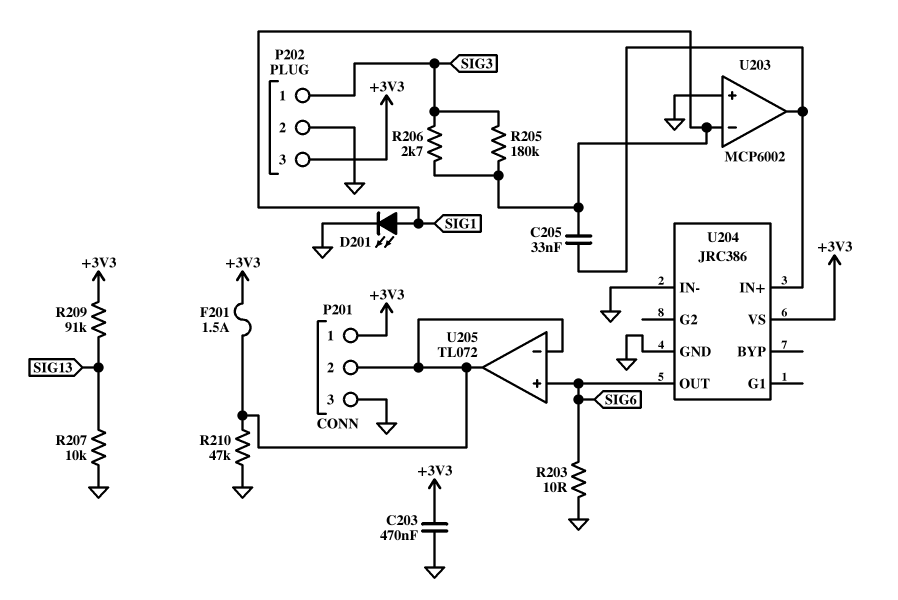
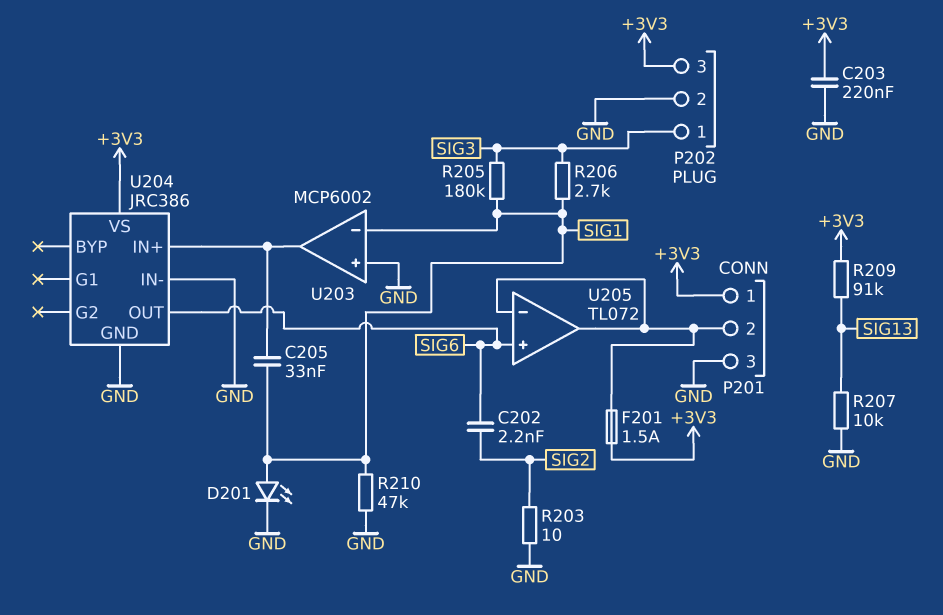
C202: none -> 2.2nF (SIG2, SIG6)
C203: 470nF (+3V3, GND) -> 220nF (+3V3, GND)
R203: 10 (GND, SIG6) -> 10 (GND, SIG2)
R210: 47k (GND, P201/2) -> 47k (GND, SIG1)

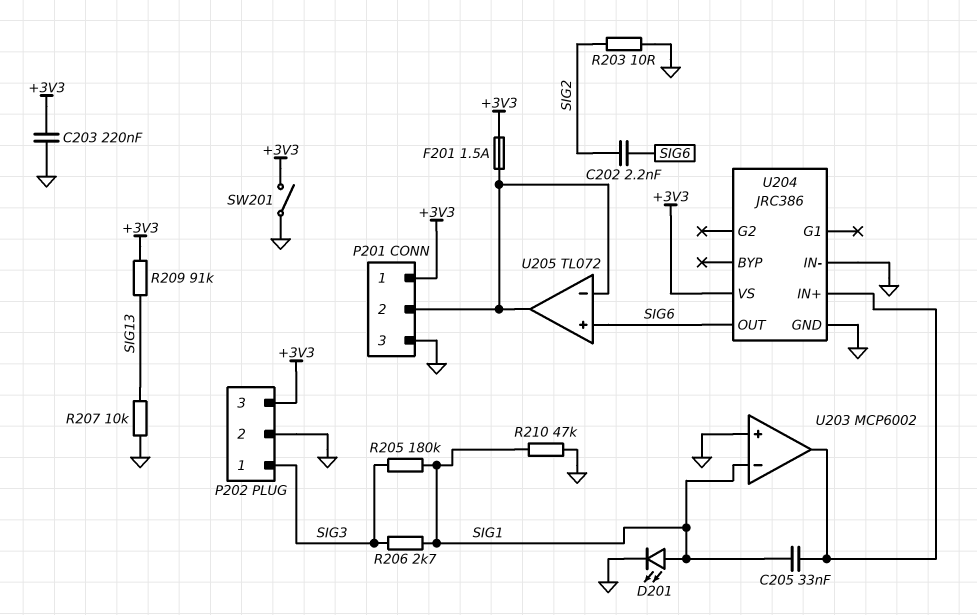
SW201: none -> switch (+3V3, GND)

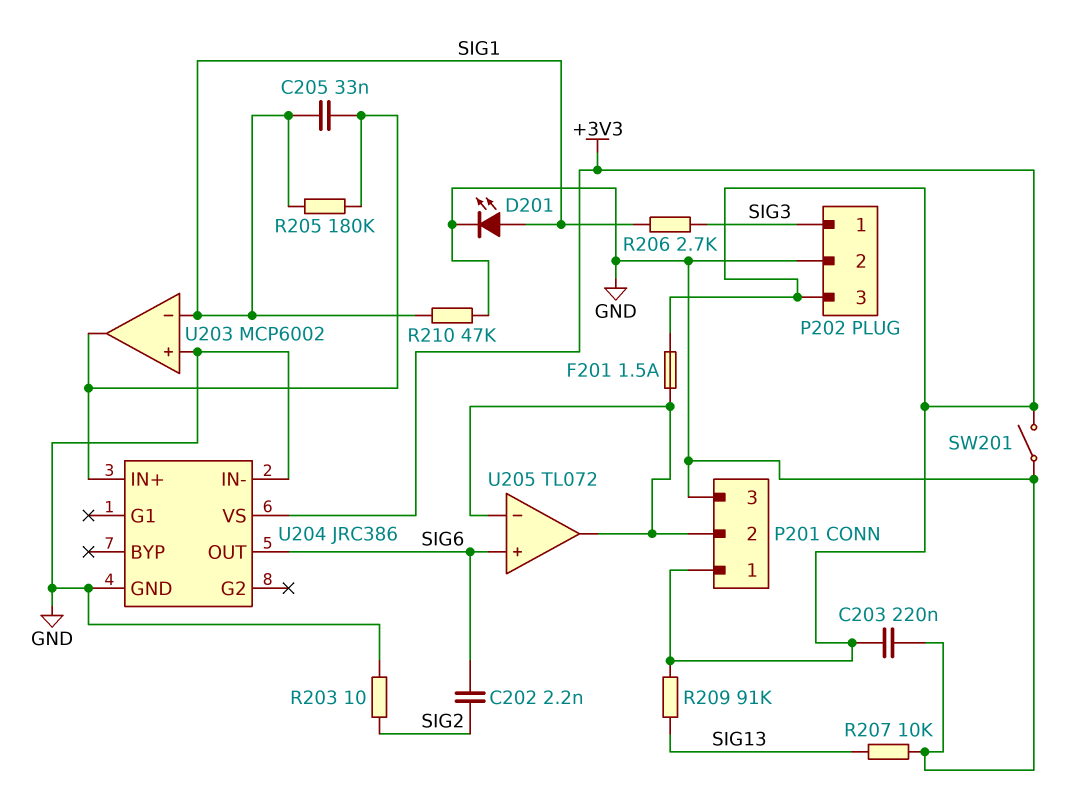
R205: 180k (SIG1, SIG3) -> 180k (SIG1, U203/out)

